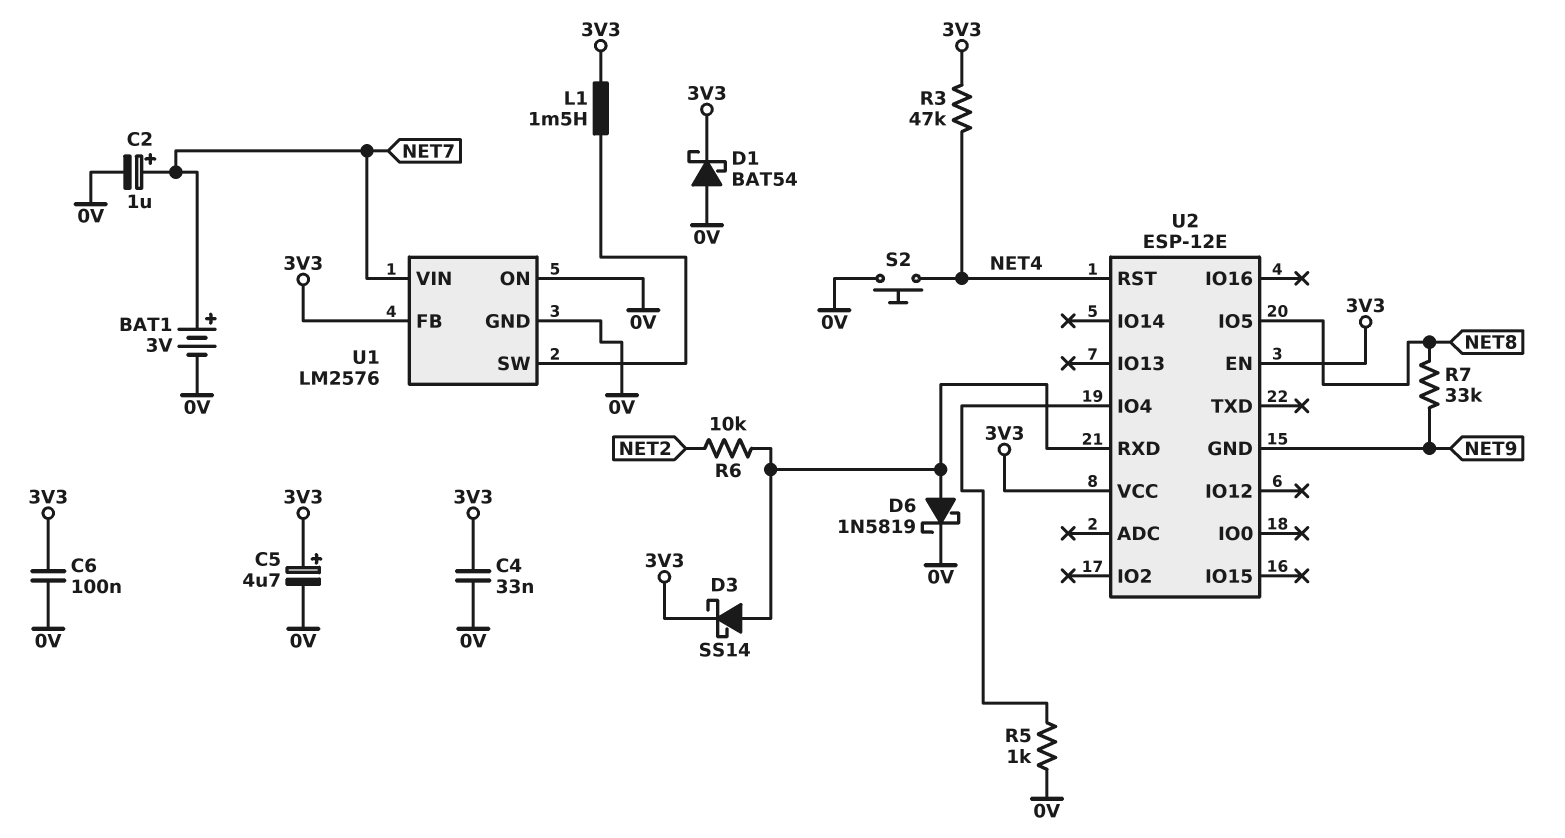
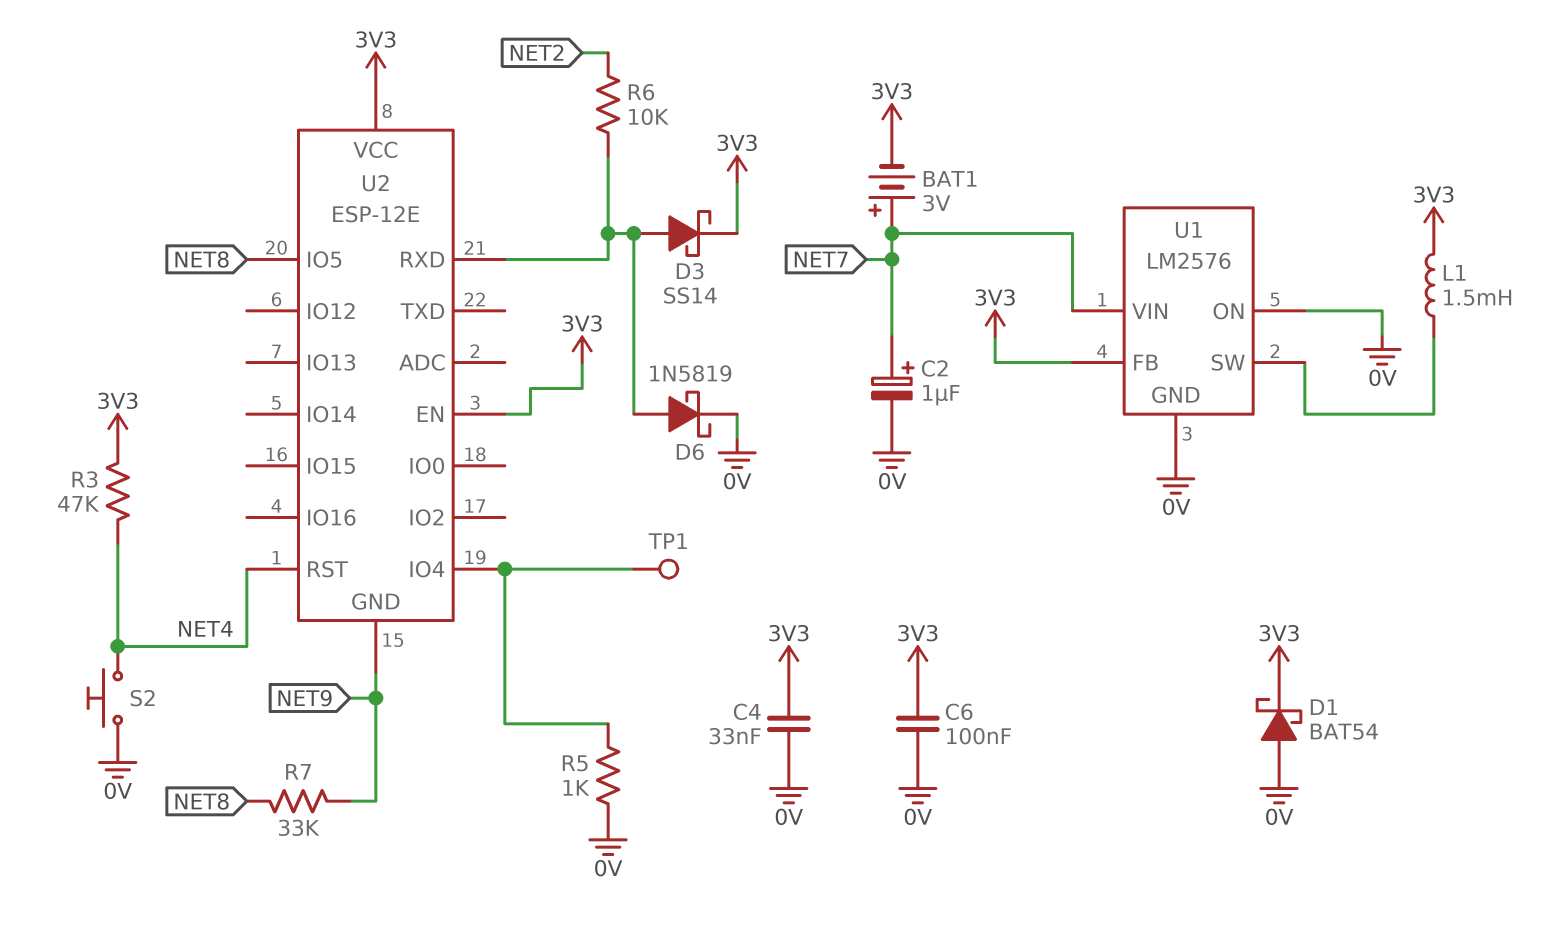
BAT1: 3V (plus NET7, minus 0V) -> 3V (plus NET7, minus 3V3)
C5: 4.7uF (plus 3V3, minus 0V) -> none
TP1: none -> test point (U2/IO4)

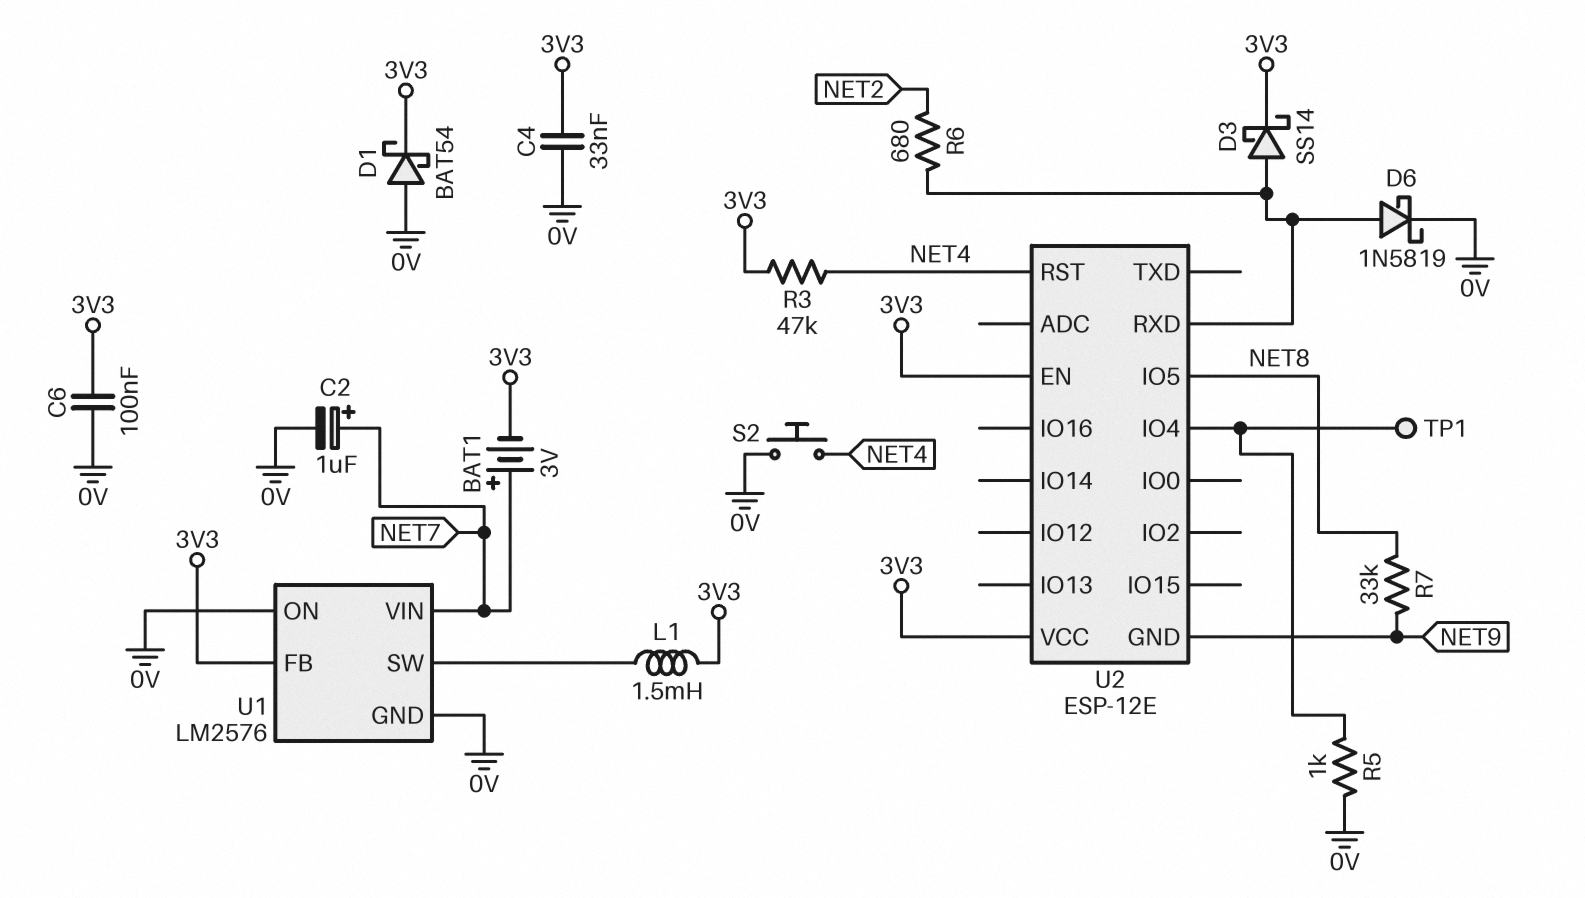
R6: 10k (NET2, U2/RXD) -> 680 (NET2, U2/RXD)

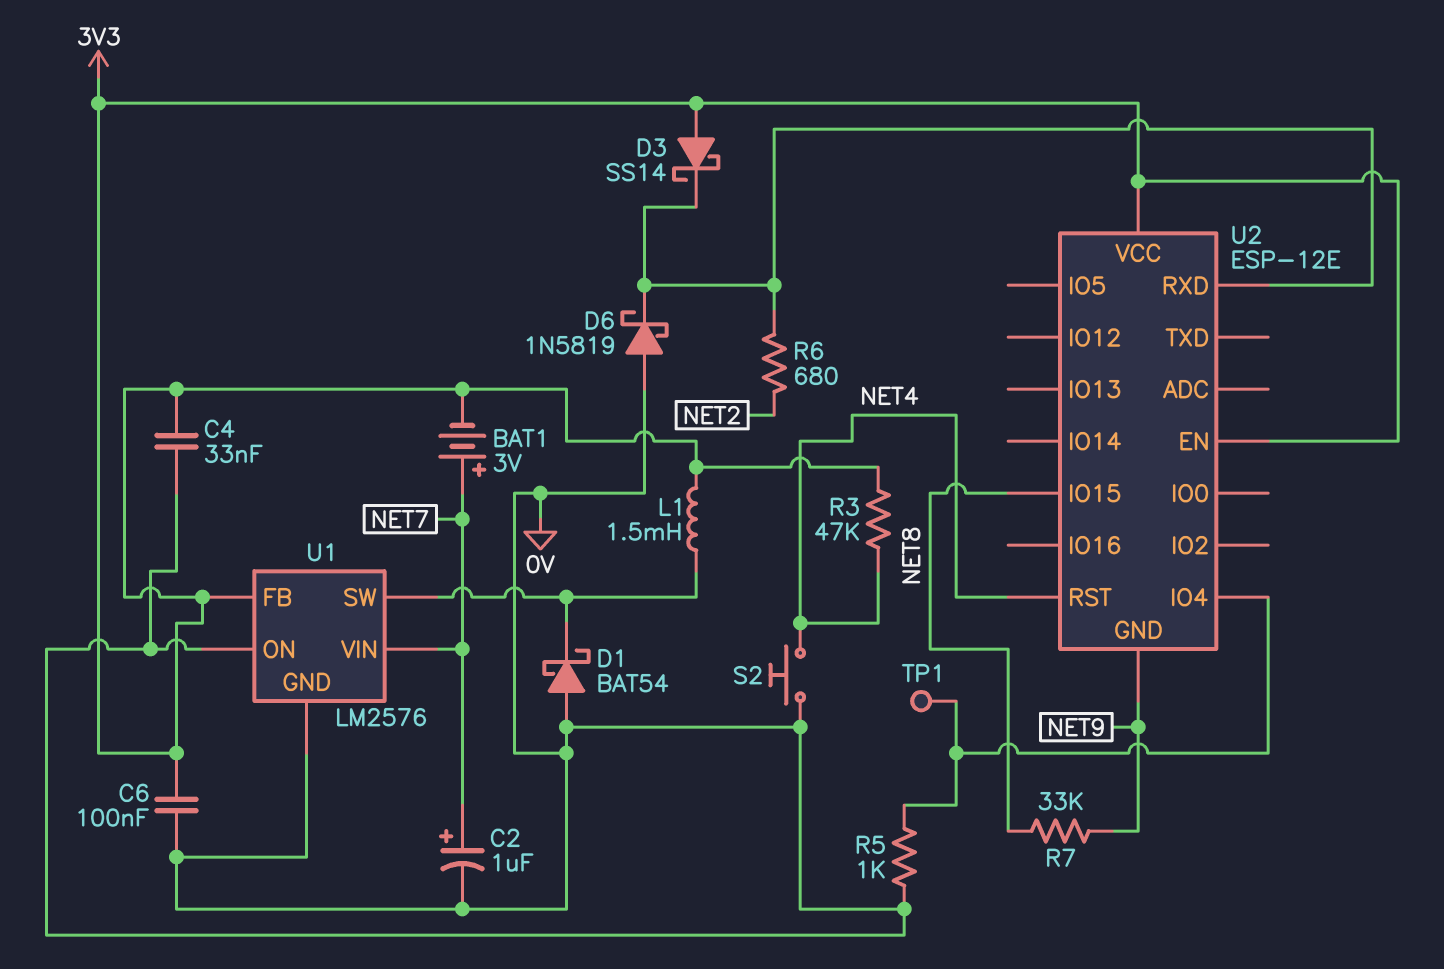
D1: schottky BAT54 (A 0V, K 3V3) -> schottky BAT54 (A 0V, K U1/SW)
D3: schottky SS14 (A U2/RXD, K 3V3) -> schottky SS14 (A 3V3, K U2/RXD)
D6: schottky 1N5819 (A U2/RXD, K 0V) -> schottky 1N5819 (A 0V, K U2/RXD)
U2 pin IO5: NET8 -> none
U2 pin IO15: none -> NET8

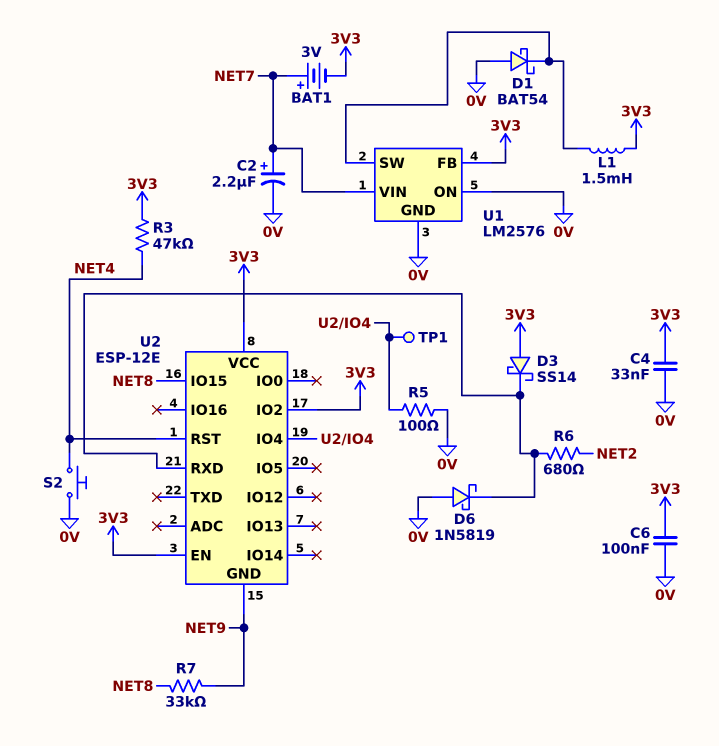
C2: 1uF (plus NET7, minus 0V) -> 2.2uF (plus NET7, minus 0V)
R5: 1k (0V, U2/IO4) -> 100 (0V, U2/IO4)
U2 pin IO2: none -> 3V3

